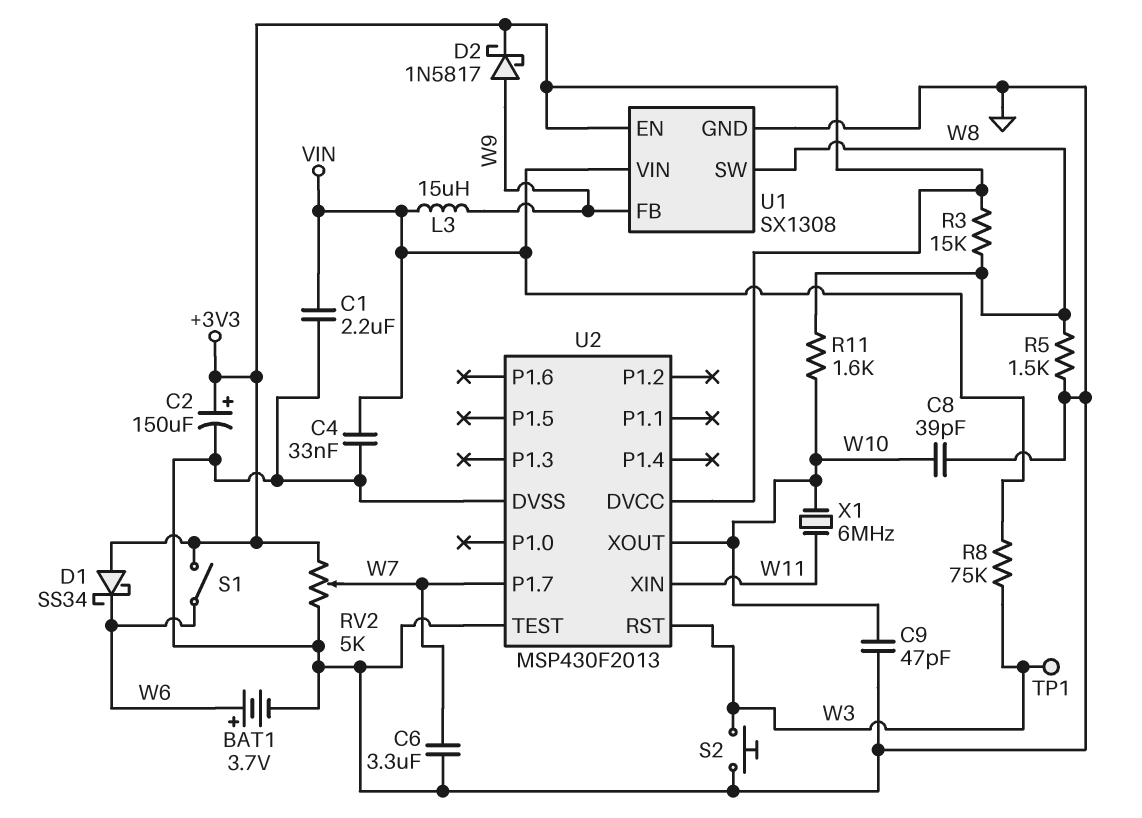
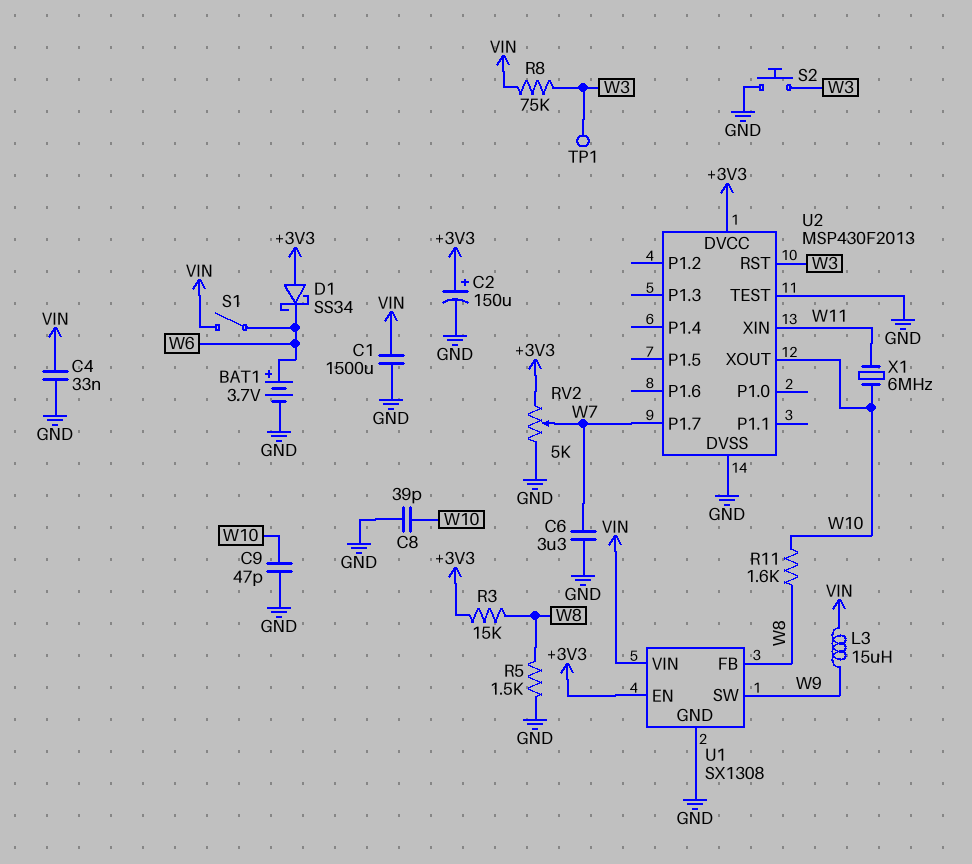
C1: 2.2uF (GND, VIN) -> 1500uF (GND, VIN)
D2: schottky 1N5817 (A W9, K +3V3) -> none
S1: switch (+3V3, W6) -> switch (VIN, W6)
U1 pin FB: W9 -> W8
U1 pin SW: W8 -> W9

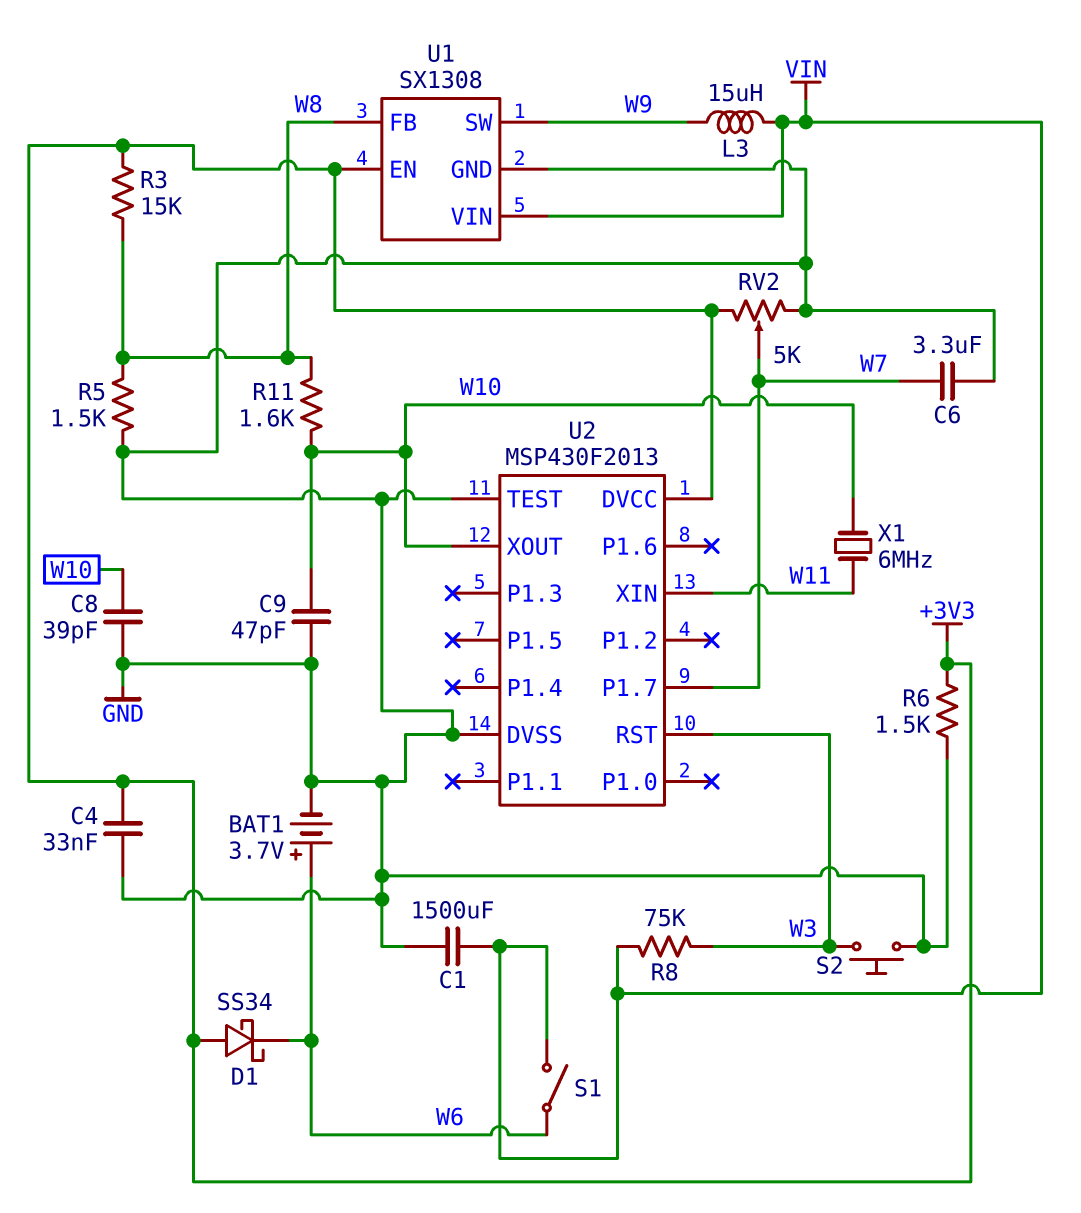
C2: 150uF (plus +3V3, minus GND) -> none
C4: 33nF (GND, VIN) -> 33nF (+3V3, GND)
R6: none -> 1.5k (+3V3, GND)
TP1: test point (W3) -> none

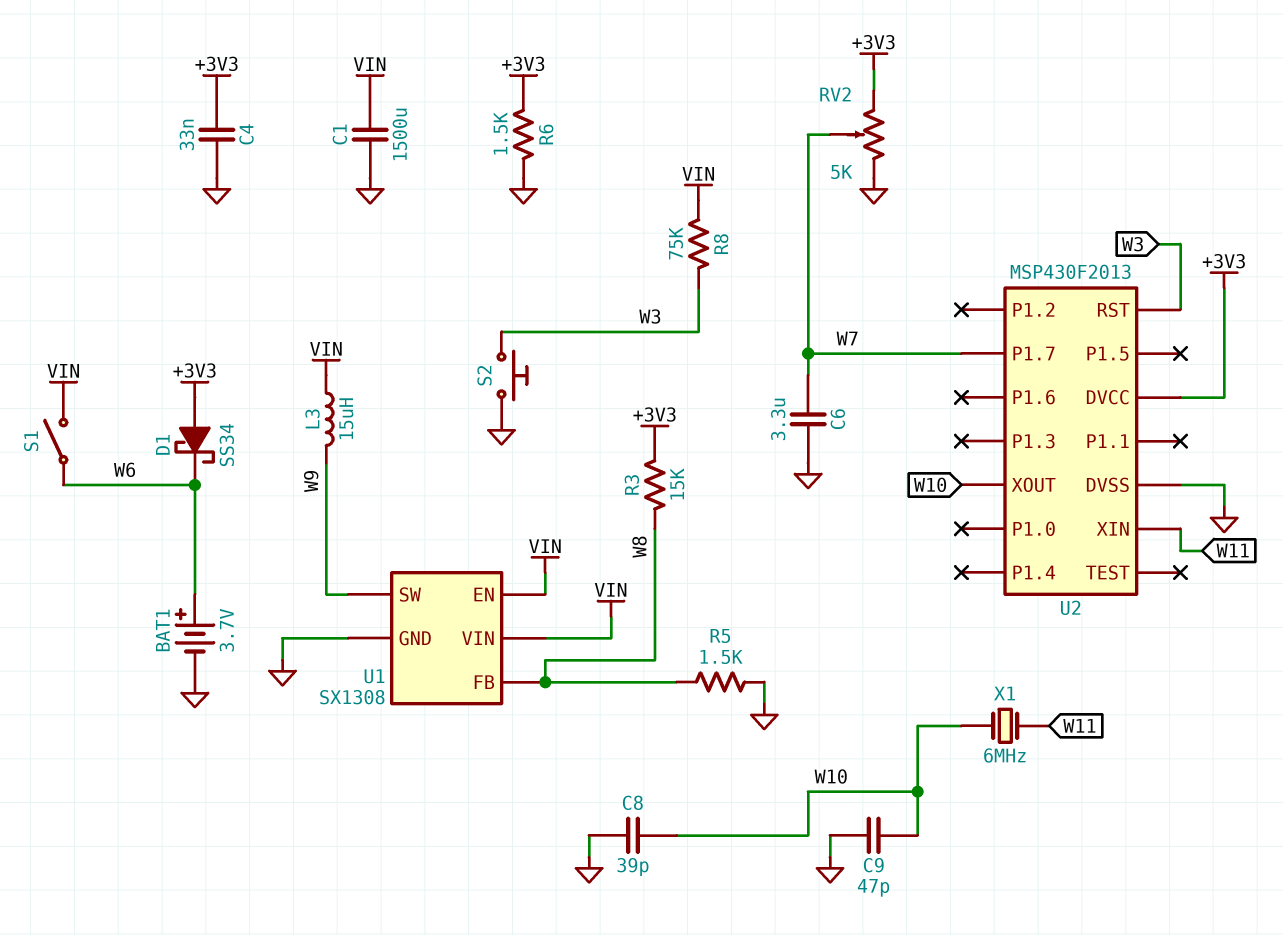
R11: 1.6k (W8, W10) -> none
U1 pin EN: +3V3 -> VIN
U2 pin TEST: GND -> none

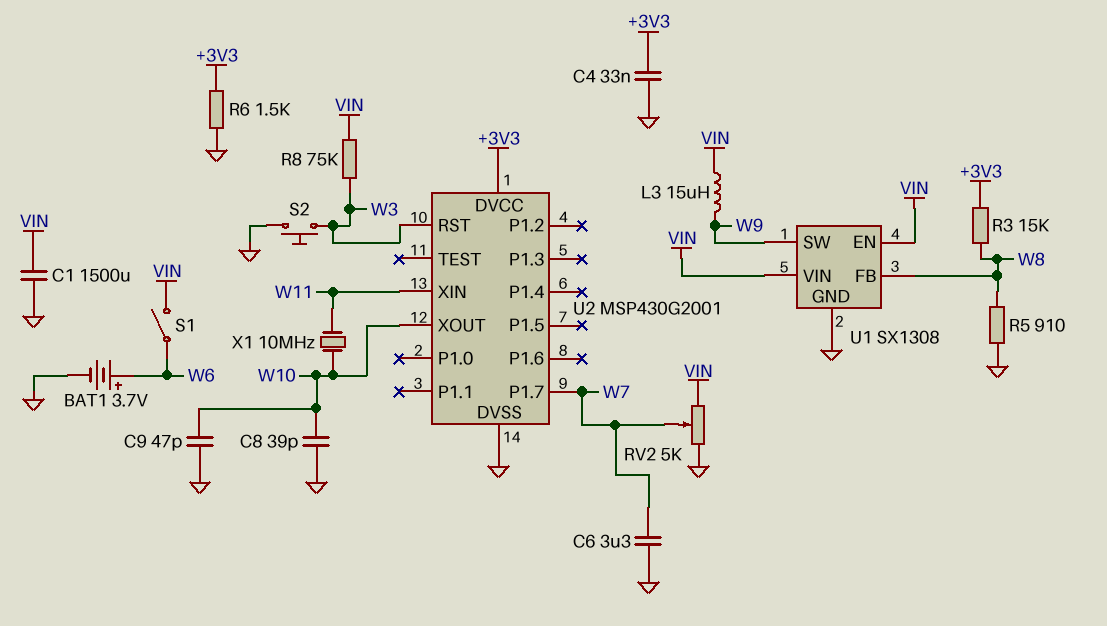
D1: schottky SS34 (A +3V3, K W6) -> none
R5: 1.5k (GND, W8) -> 910 (GND, W8)
RV2: 5k (+3V3, GND, wiper W7) -> 5k (GND, VIN, wiper W7)
U2: MSP430F2013 -> MSP430G2001
X1: 6MHz (W10, W11) -> 10MHz (W10, W11)

